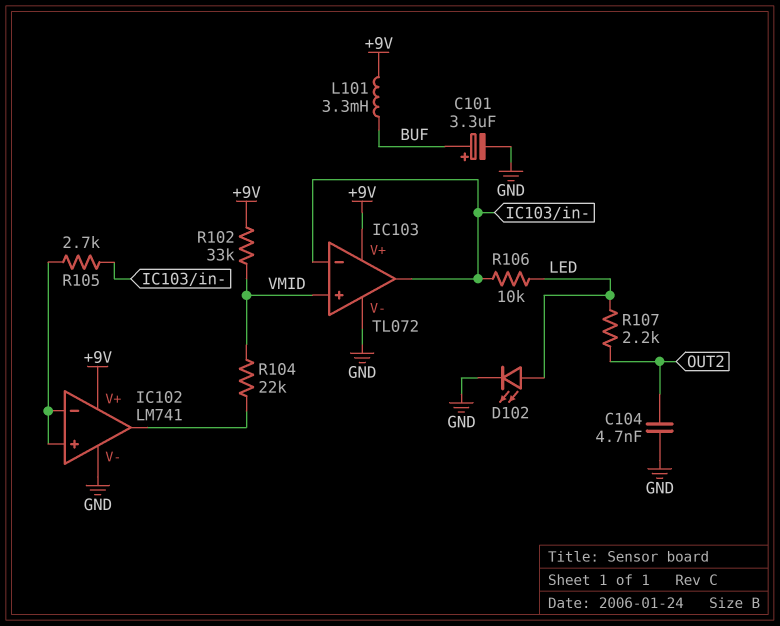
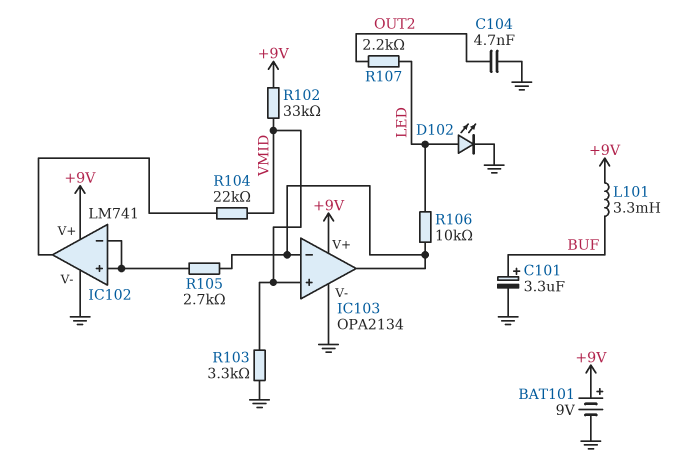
BAT101: none -> 9V (plus +9V, minus GND)
IC103: TL072 -> OPA2134
R103: none -> 3.3k (GND, VMID)

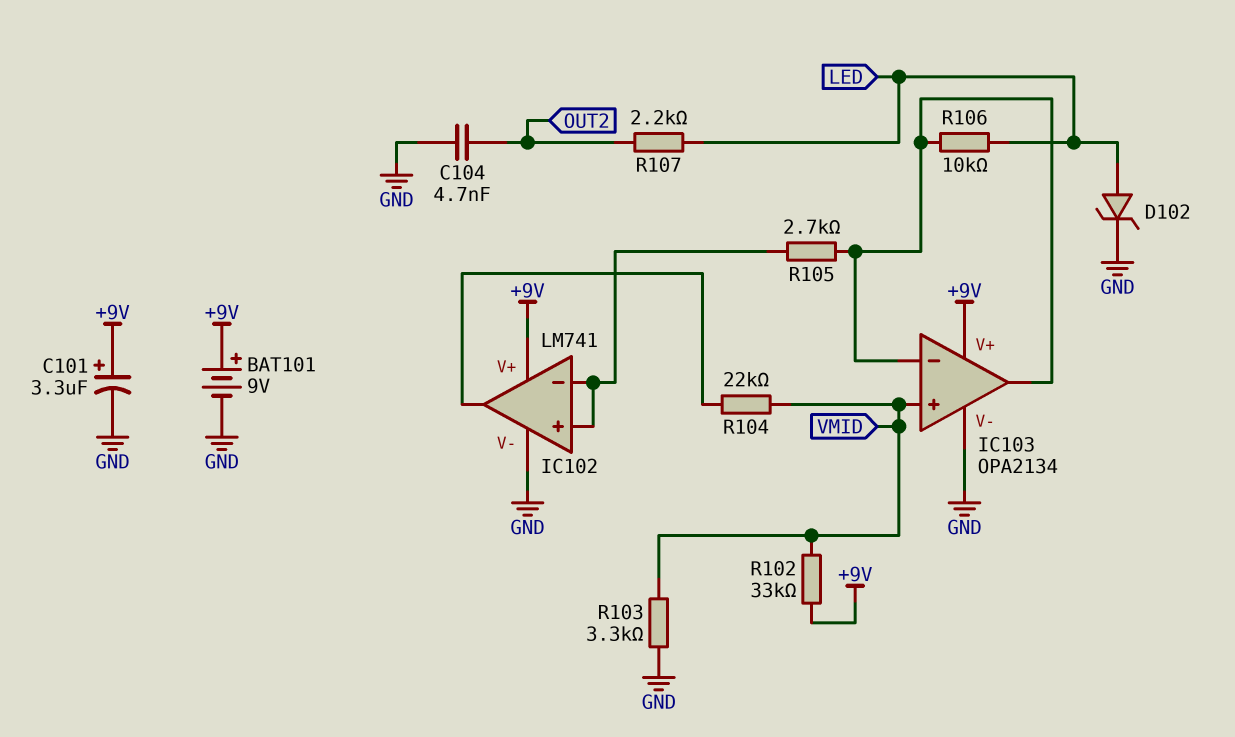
C101: 3.3uF (plus BUF, minus GND) -> 3.3uF (plus +9V, minus GND)
D102: LED (A LED, K GND) -> zener (A LED, K GND)
L101: 3.3mH (+9V, BUF) -> none

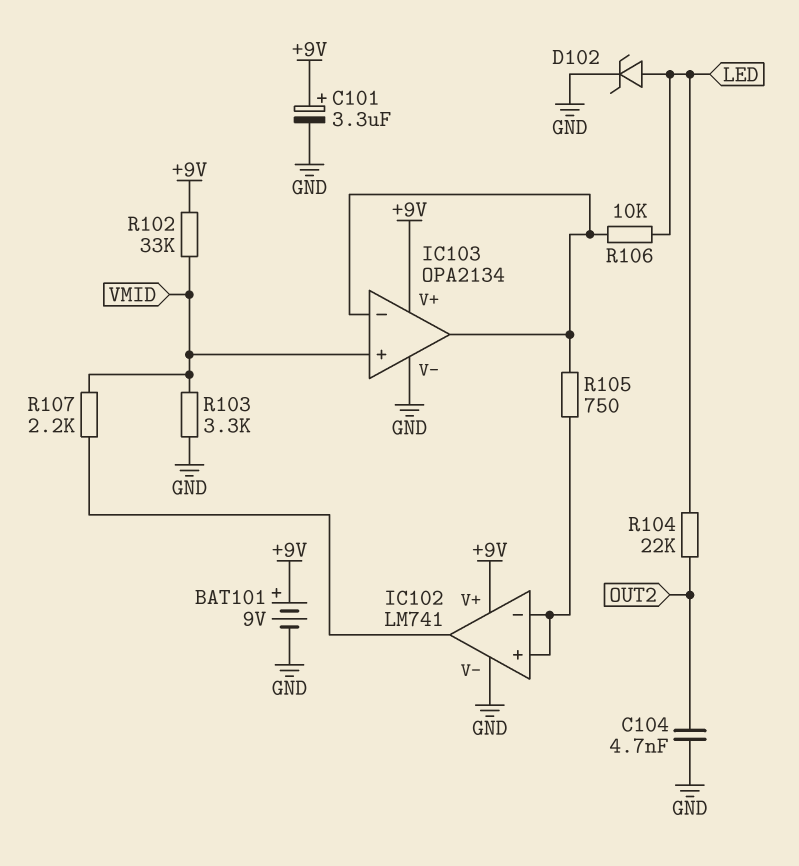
R104: 22k (IC102/out, VMID) -> 22k (LED, OUT2)
R105: 2.7k (IC102/in+, IC103/in-) -> 750 (IC102/in+, IC103/in-)
R107: 2.2k (LED, OUT2) -> 2.2k (IC102/out, VMID)

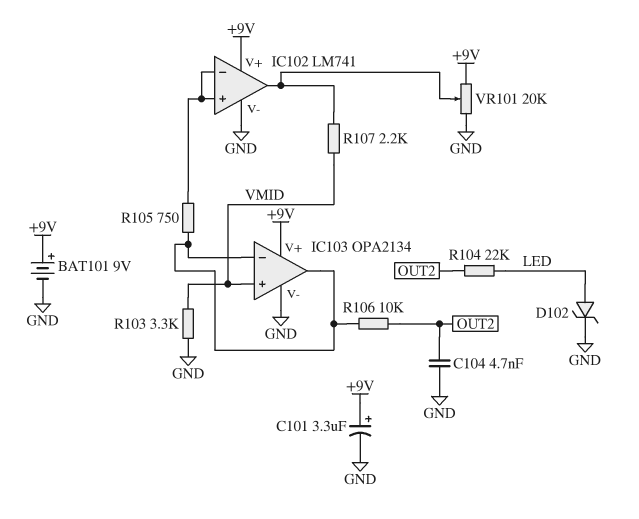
R102: 33k (+9V, VMID) -> none
R106: 10k (IC103/in-, LED) -> 10k (IC103/in-, OUT2)
VR101: none -> 20k (+9V, GND, wiper IC102/out)

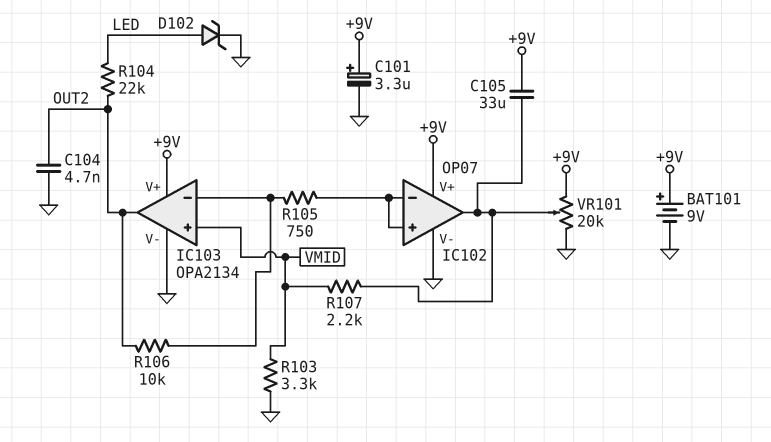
C105: none -> 33uF (+9V, IC102/out)
IC102: LM741 -> OP07
IC103 pin out: IC103/in- -> OUT2

